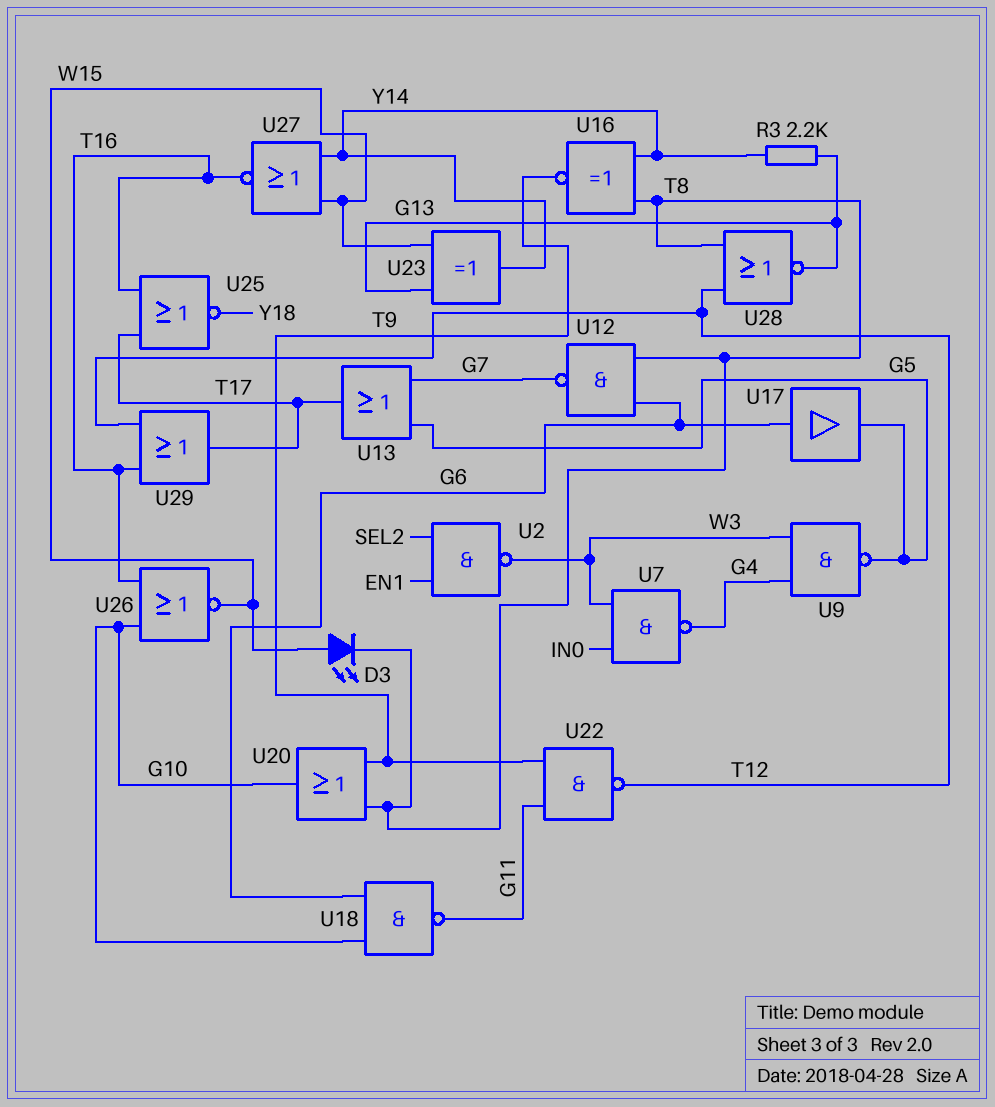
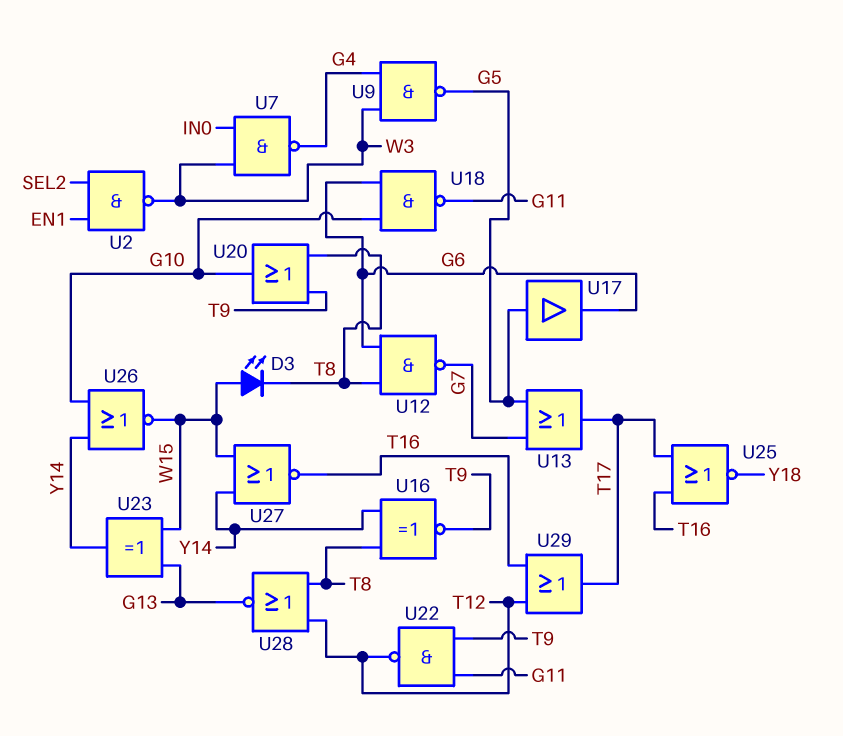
R3: 2.2k (G13, Y14) -> none
U17: buffer (in G6, out G5) -> buffer (in G5, out G6)
U26: NOR (in G10, in T16, out W15) -> NOR (in G10, in Y14, out W15)

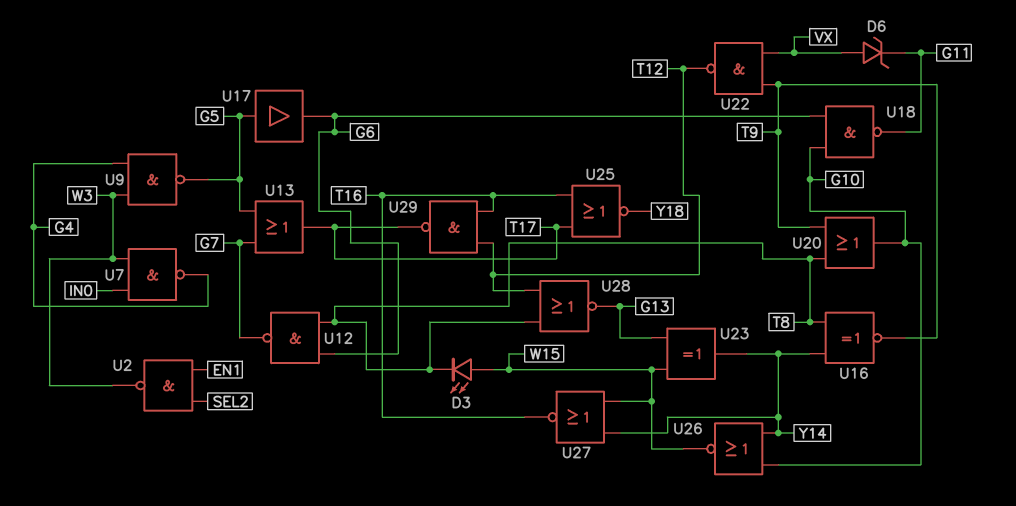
D6: none -> zener (A VX, K G11)
U22: NAND (in G11, in T9, out T12) -> NAND (in T9, in VX, out T12)
U29: OR (in T12, in T16, out T17) -> NAND (in T12, in T16, out T17)

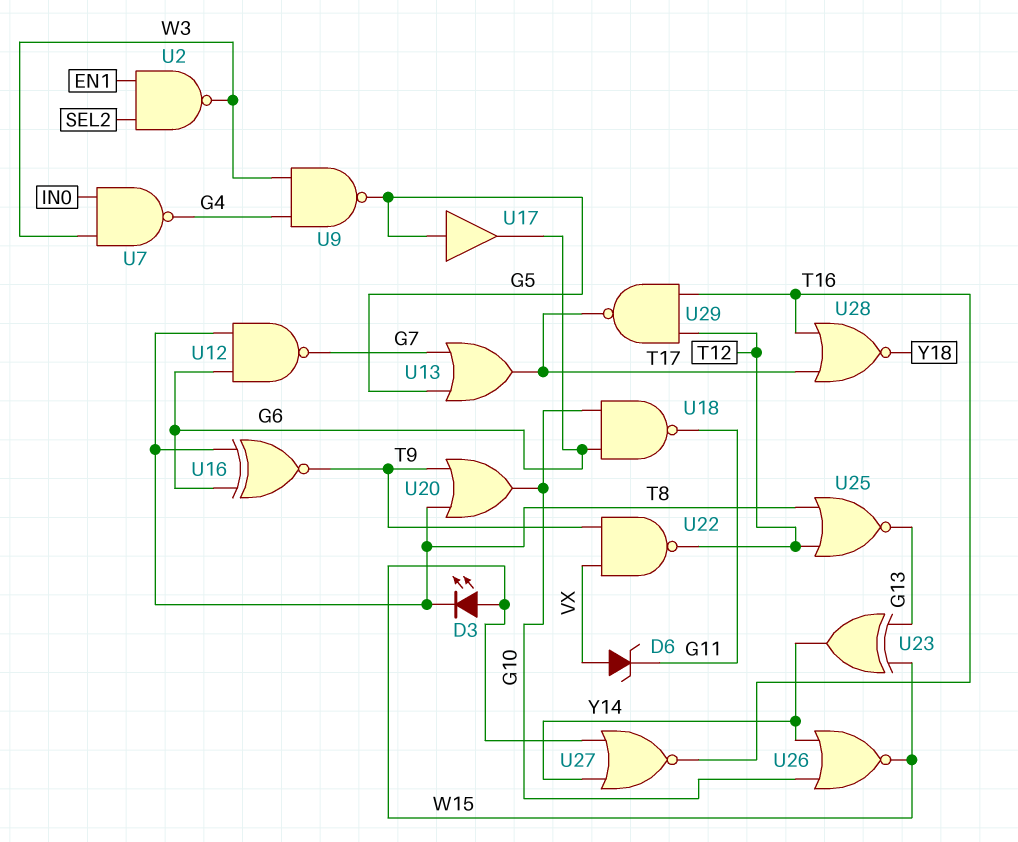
U16: XNOR (in T8, in Y14, out T9) -> XNOR (in G6, in T8, out T9)
U25: NOR (in T16, in T17, out Y18) -> NOR (in T8, in T12, out G13)
U28: NOR (in T8, in T12, out G13) -> NOR (in T16, in T17, out Y18)

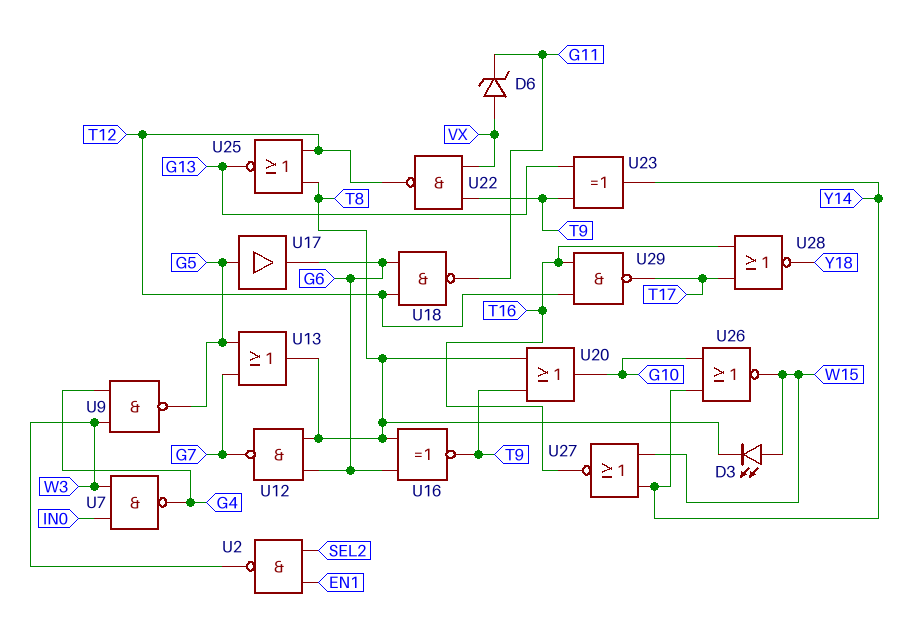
U13: OR (in G5, in G7, out T17) -> OR (in G5, in G7, out T8)
U18: NAND (in G6, in G10, out G11) -> NAND (in G6, in T12, out G11)
U23: XOR (in G13, in W15, out Y14) -> XOR (in G13, in T9, out Y14)

